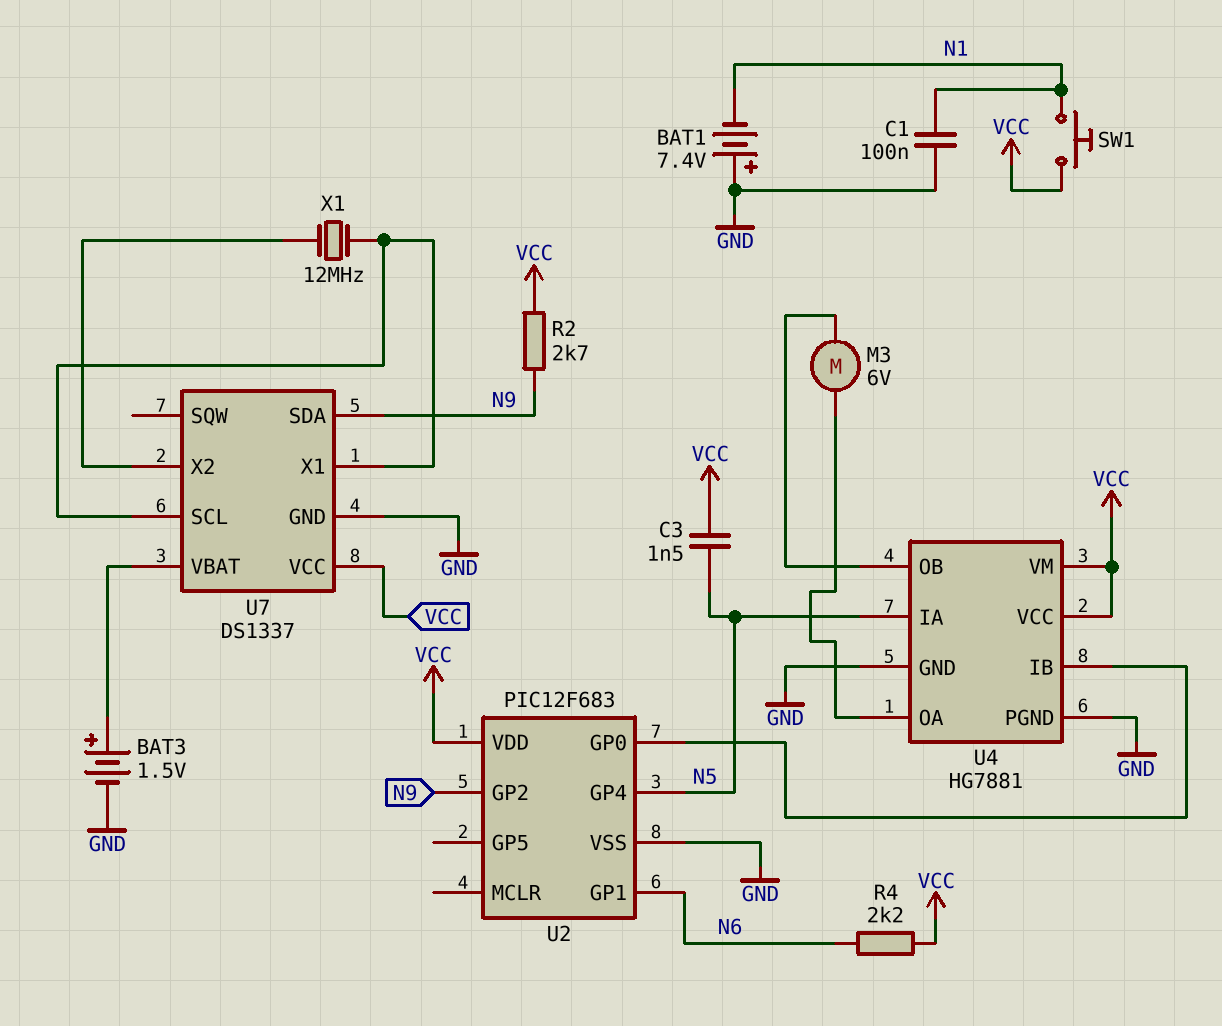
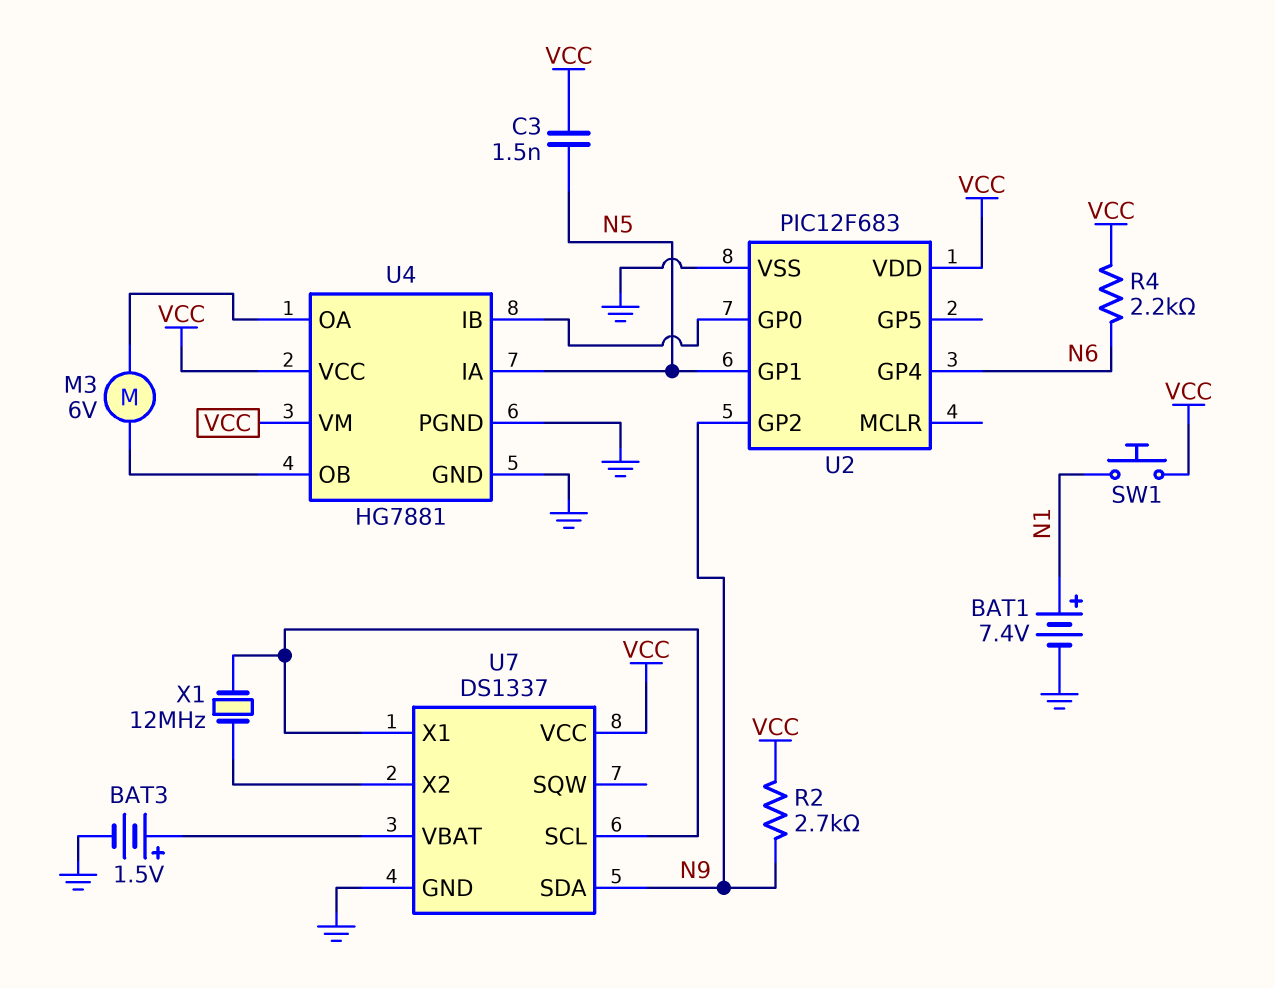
BAT1: 7.4V (plus GND, minus N1) -> 7.4V (plus N1, minus GND)
C1: 100nF (GND, N1) -> none
U2 pin GP1: N6 -> N5
U2 pin GP4: N5 -> N6

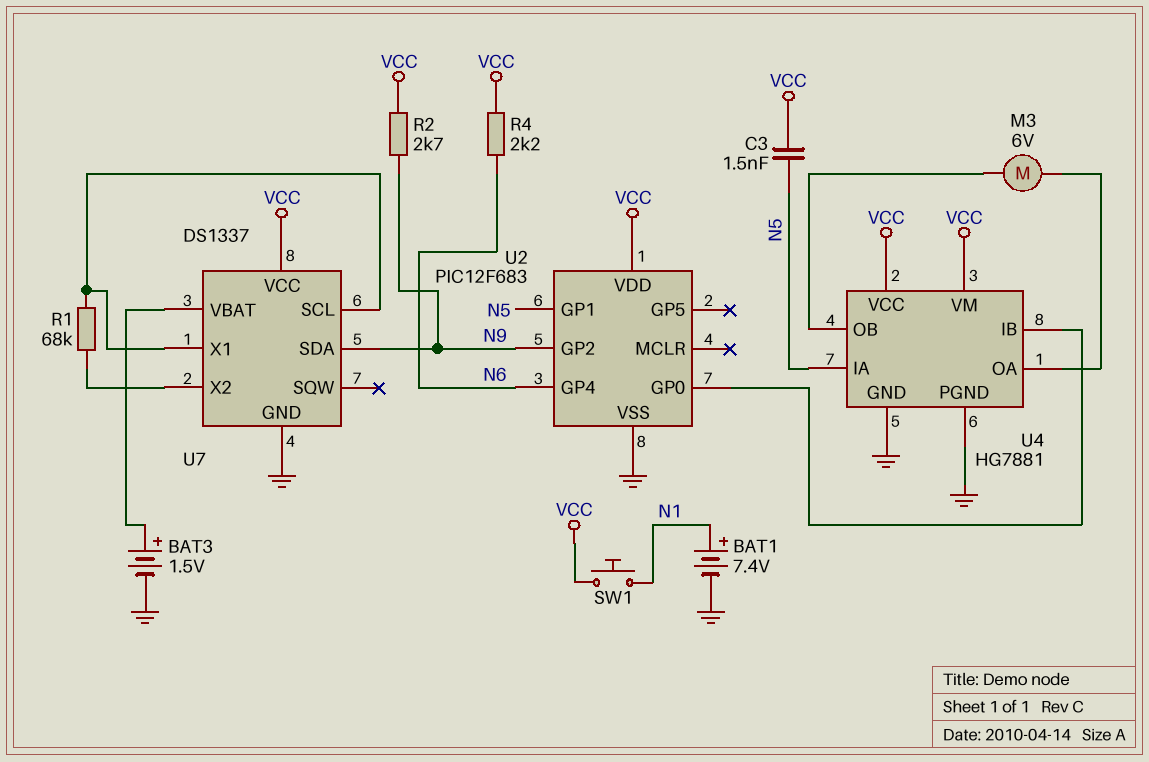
R1: none -> 68k (U7/SCL, U7/X2)
X1: 12MHz (U7/SCL, U7/X2) -> none

